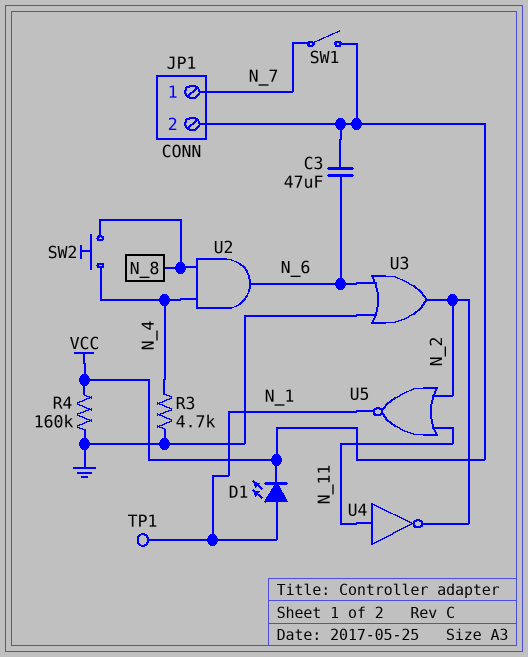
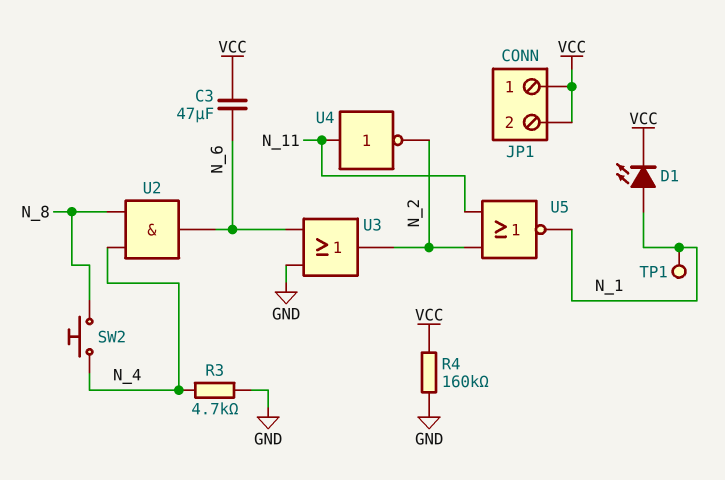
JP1 pin 1: N_7 -> VCC
SW1: switch (N_7, VCC) -> none

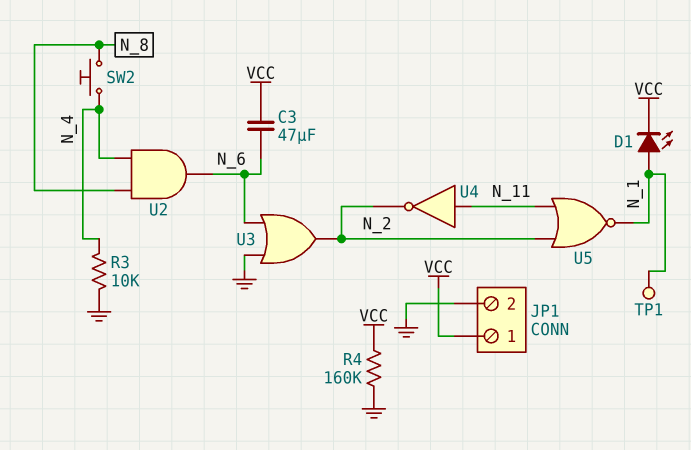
JP1 pin 2: VCC -> GND
R3: 4.7k (GND, N_4) -> 10k (GND, N_4)

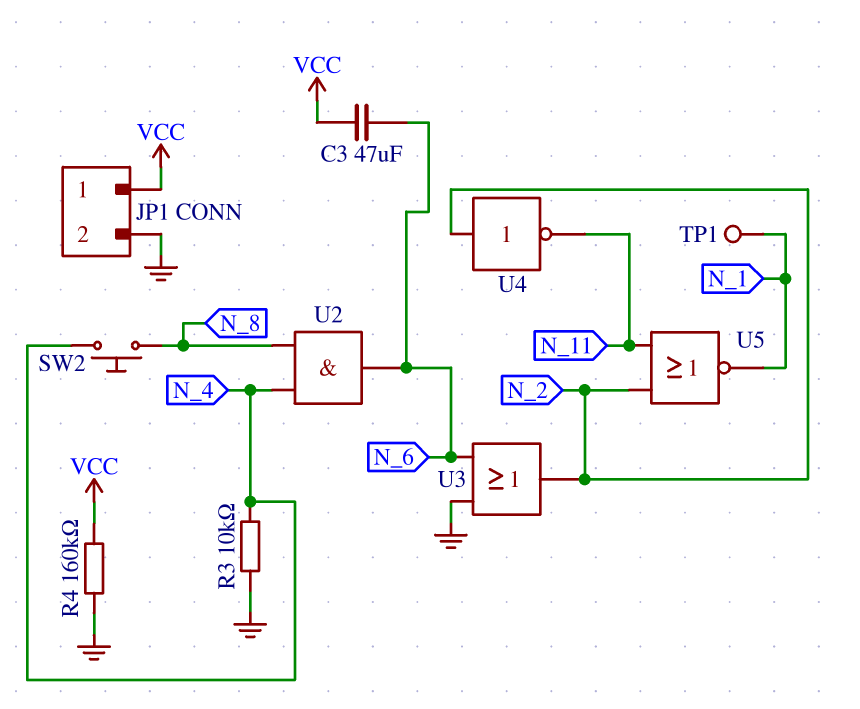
D1: LED (A N_1, K VCC) -> none
U4: NOT (in N_11, out N_2) -> NOT (in N_2, out N_11)

